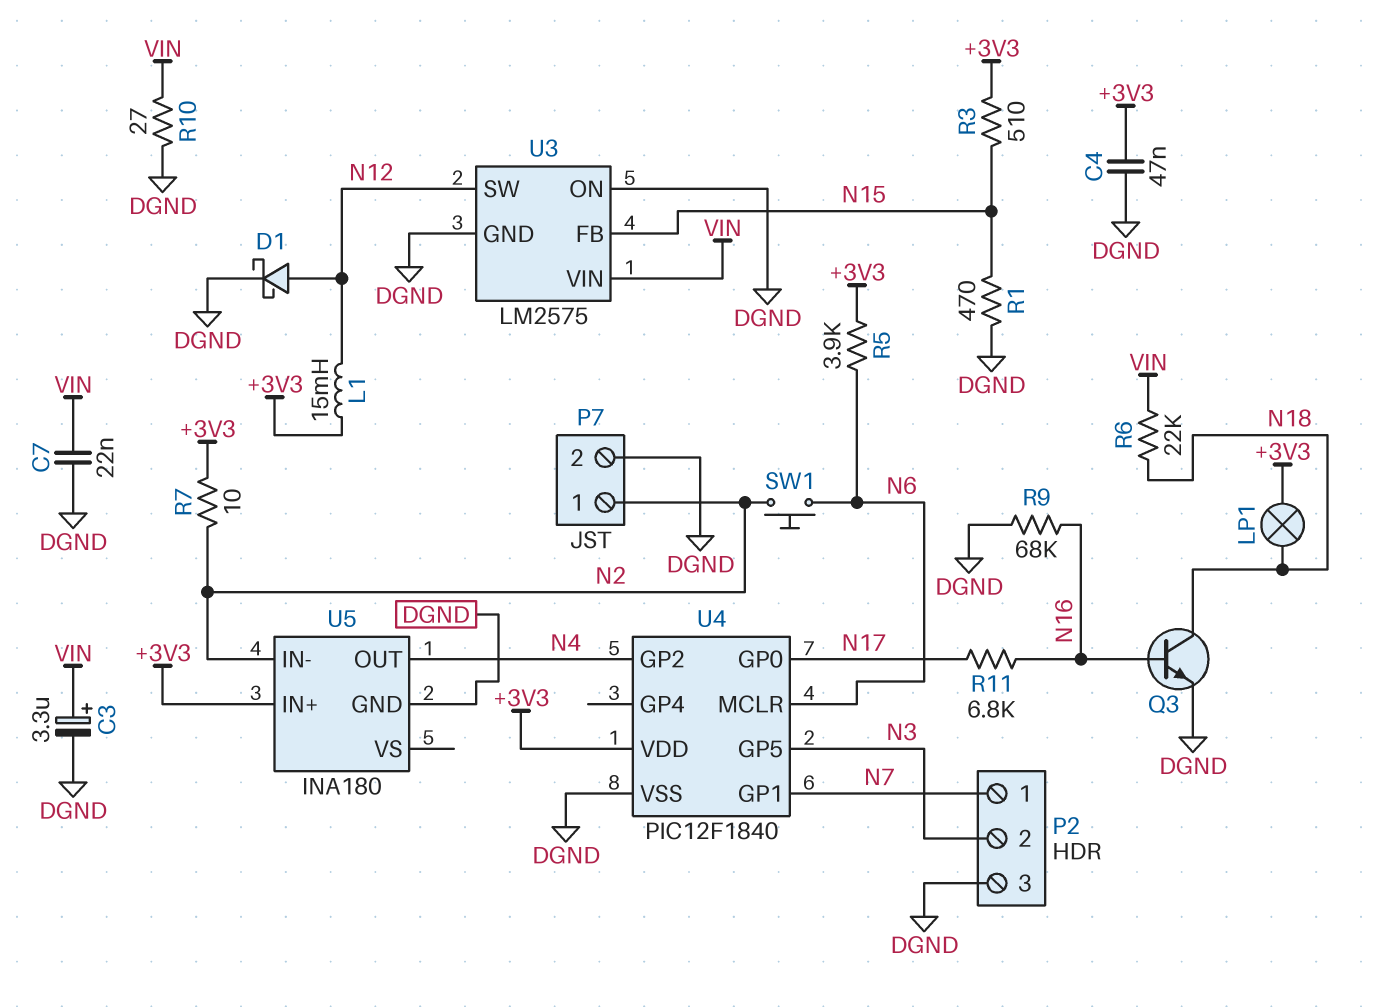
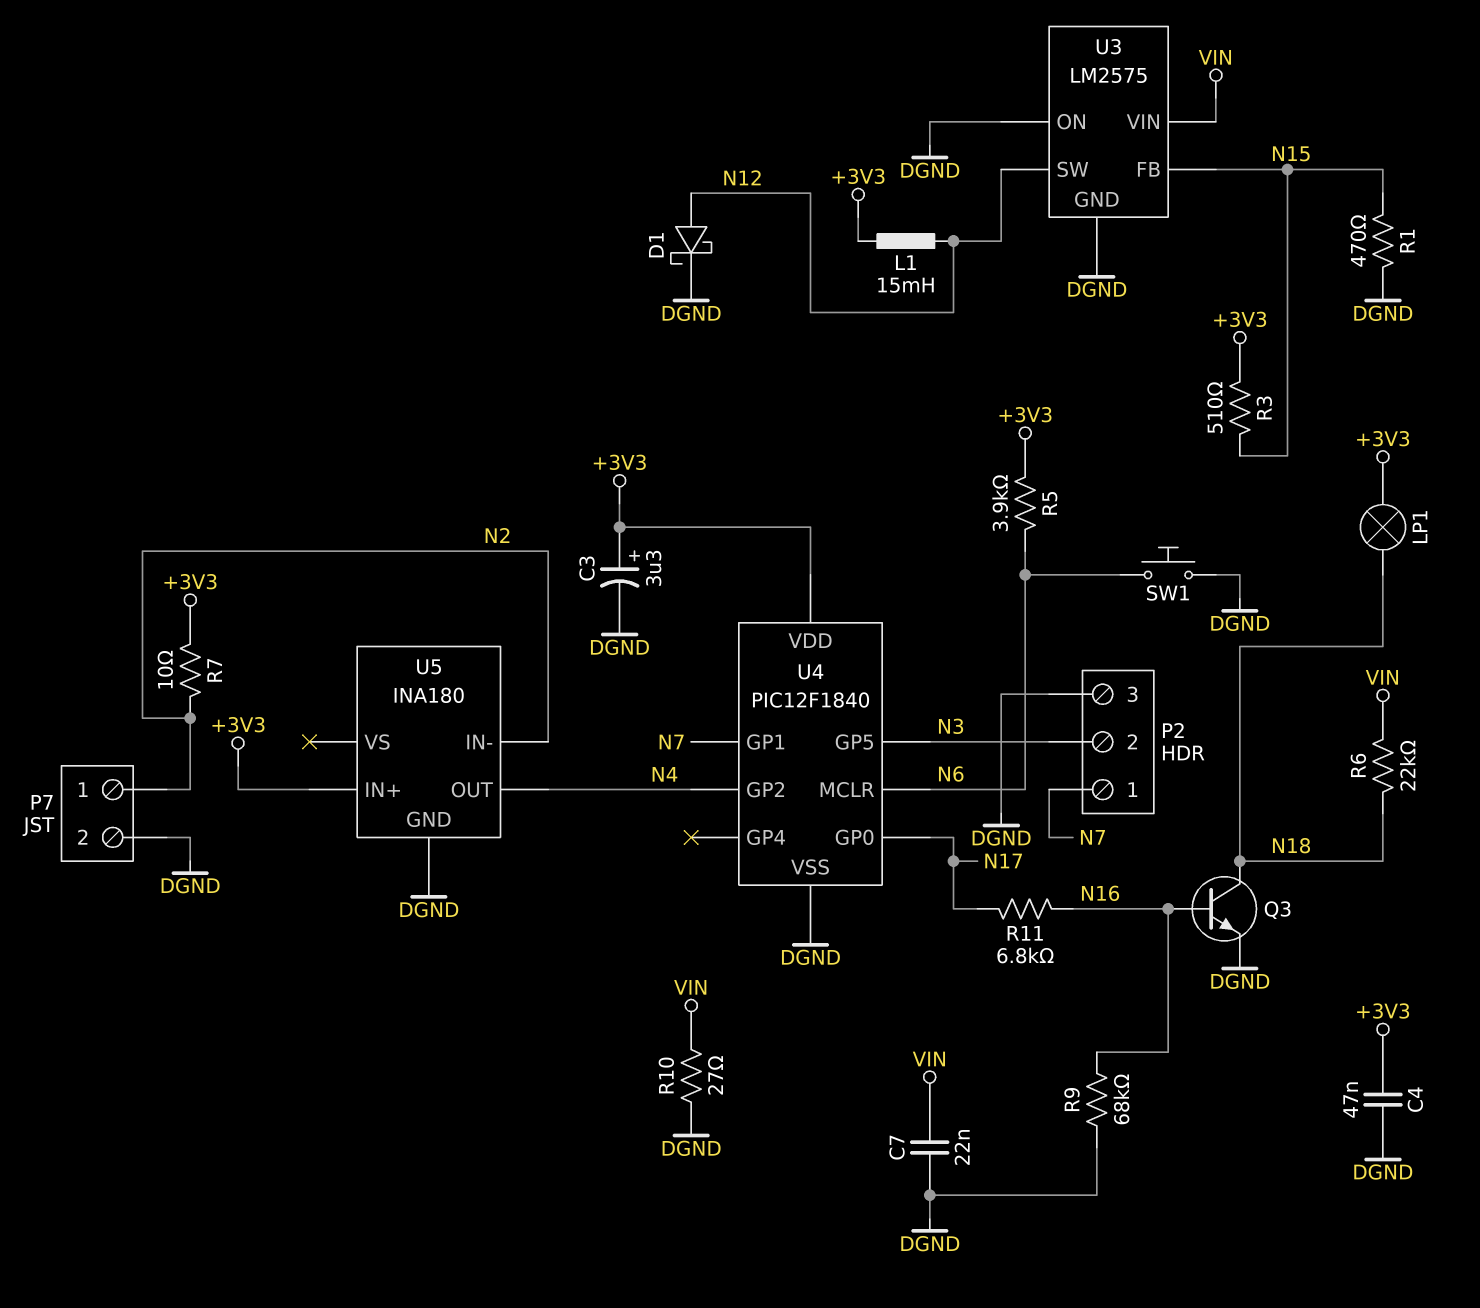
C3: 3.3uF (plus VIN, minus DGND) -> 3.3uF (plus +3V3, minus DGND)
SW1: button (N2, N6) -> button (DGND, N6)

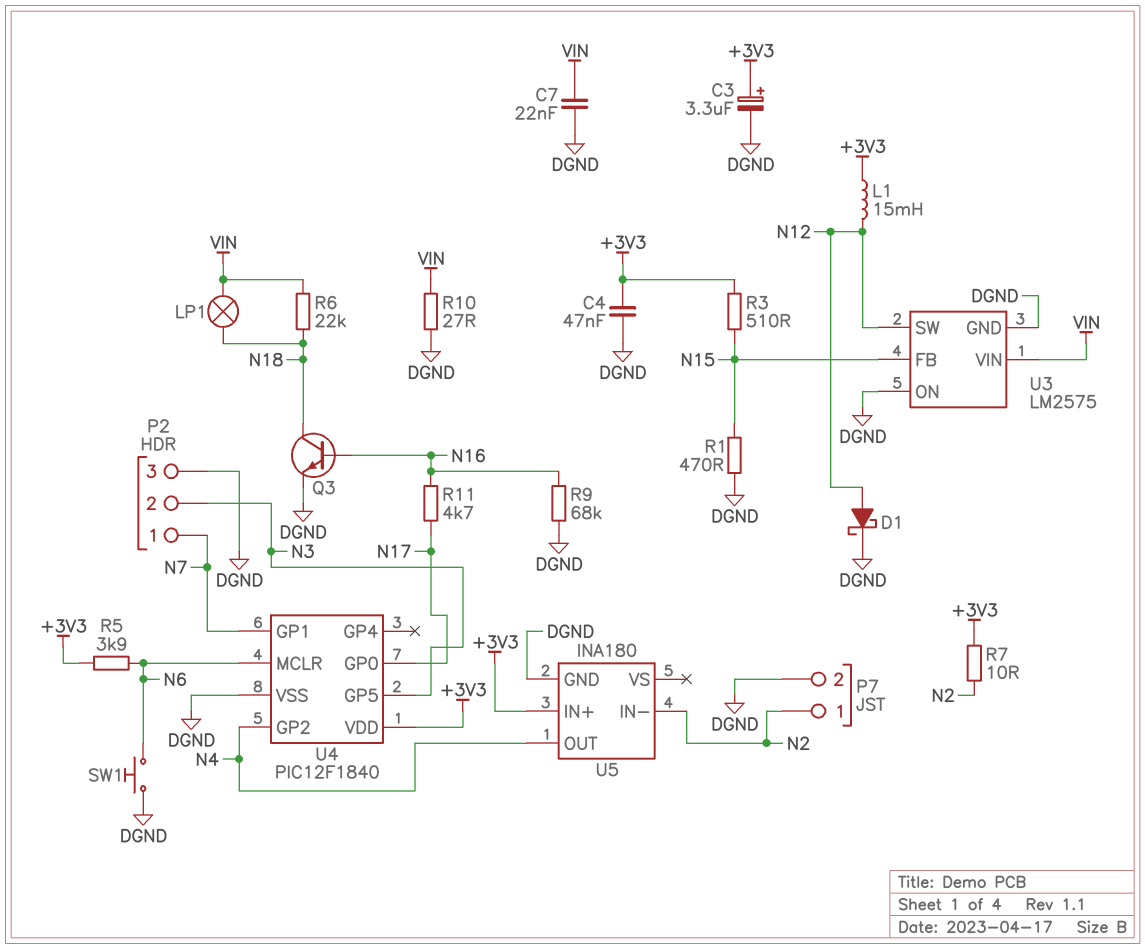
LP1: lamp (+3V3, N18) -> lamp (N18, VIN)
R11: 6.8k (N16, N17) -> 4.7k (N16, N17)

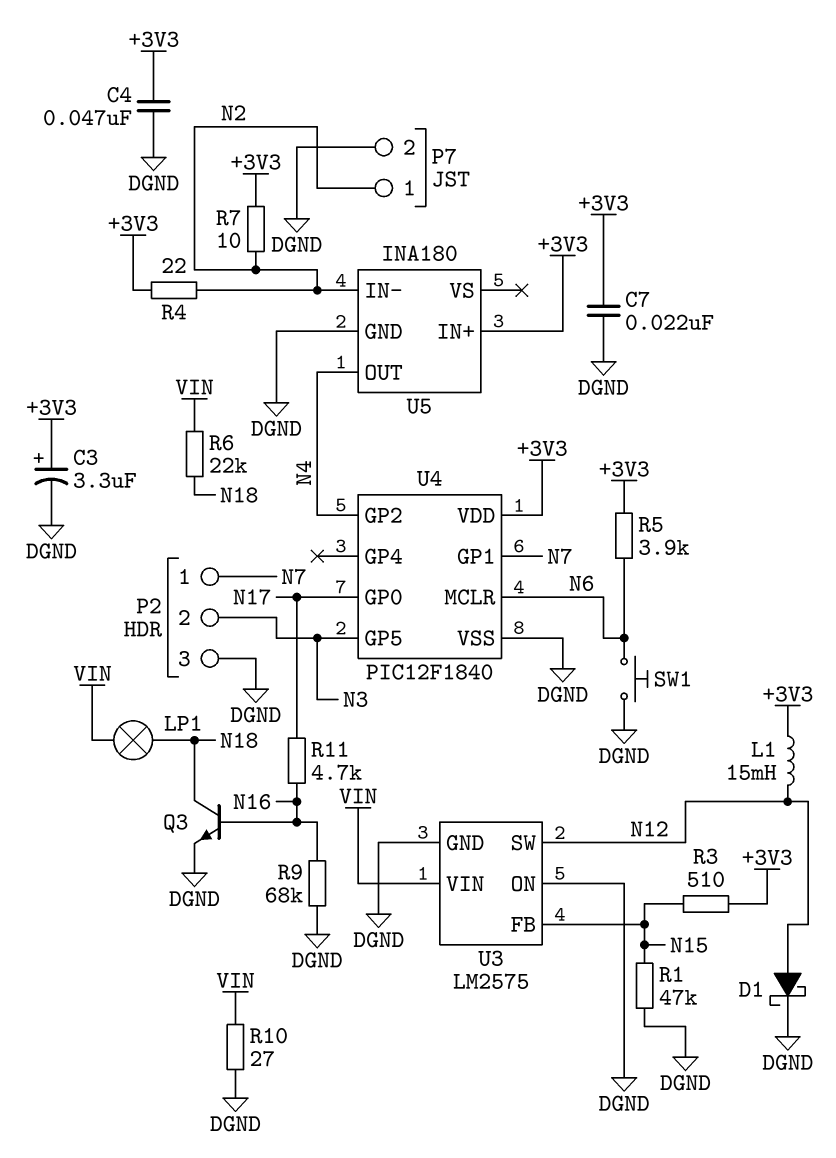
C7: 22nF (DGND, VIN) -> 22nF (+3V3, DGND)
R1: 470 (DGND, N15) -> 47k (DGND, N15)
R4: none -> 22 (+3V3, N2)

